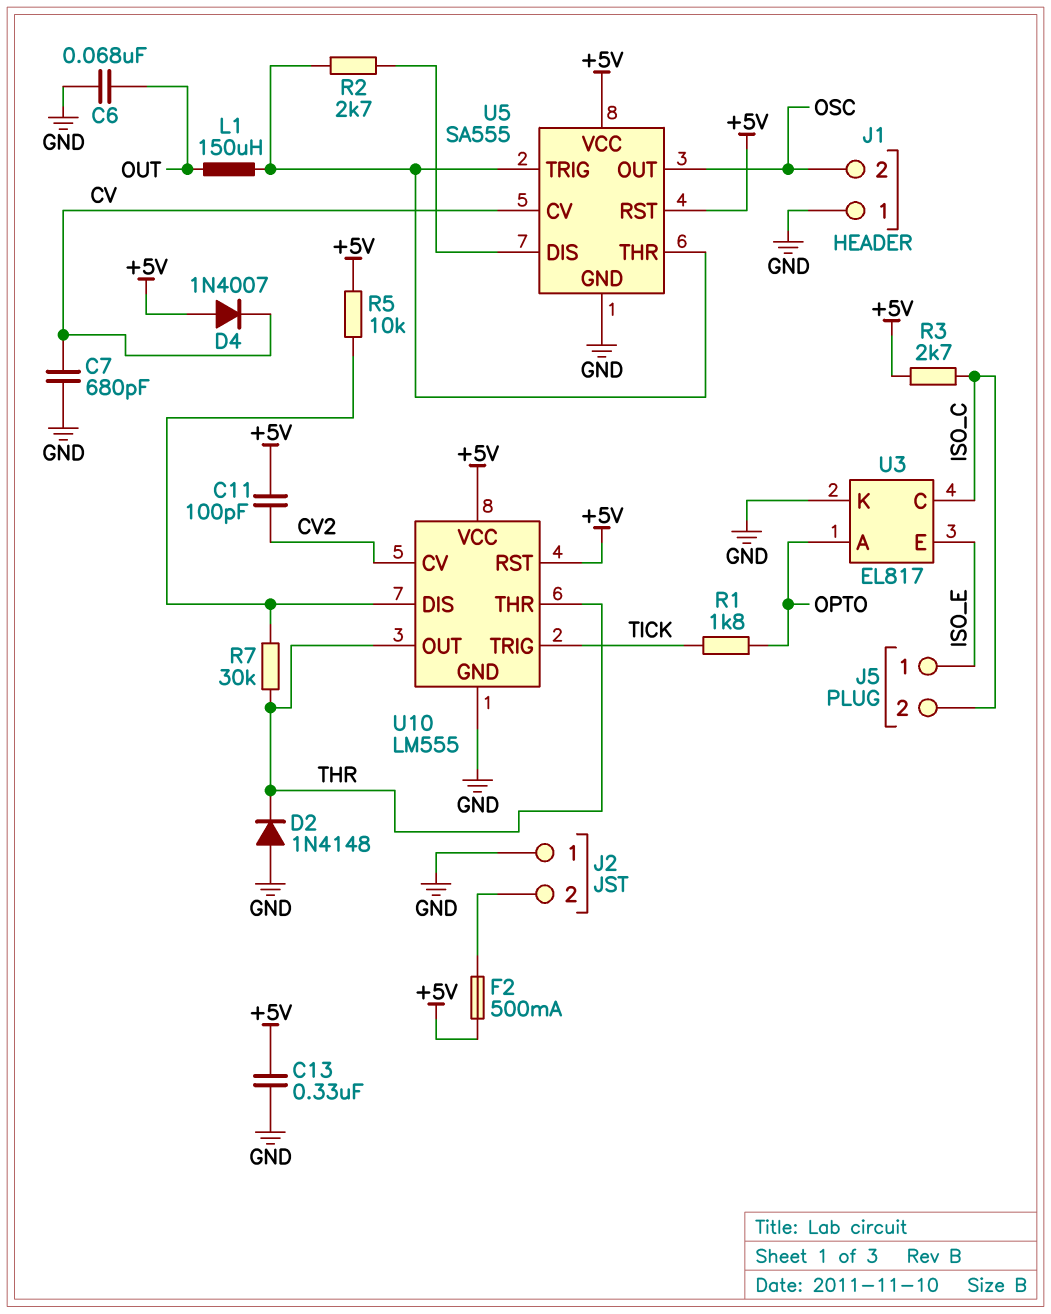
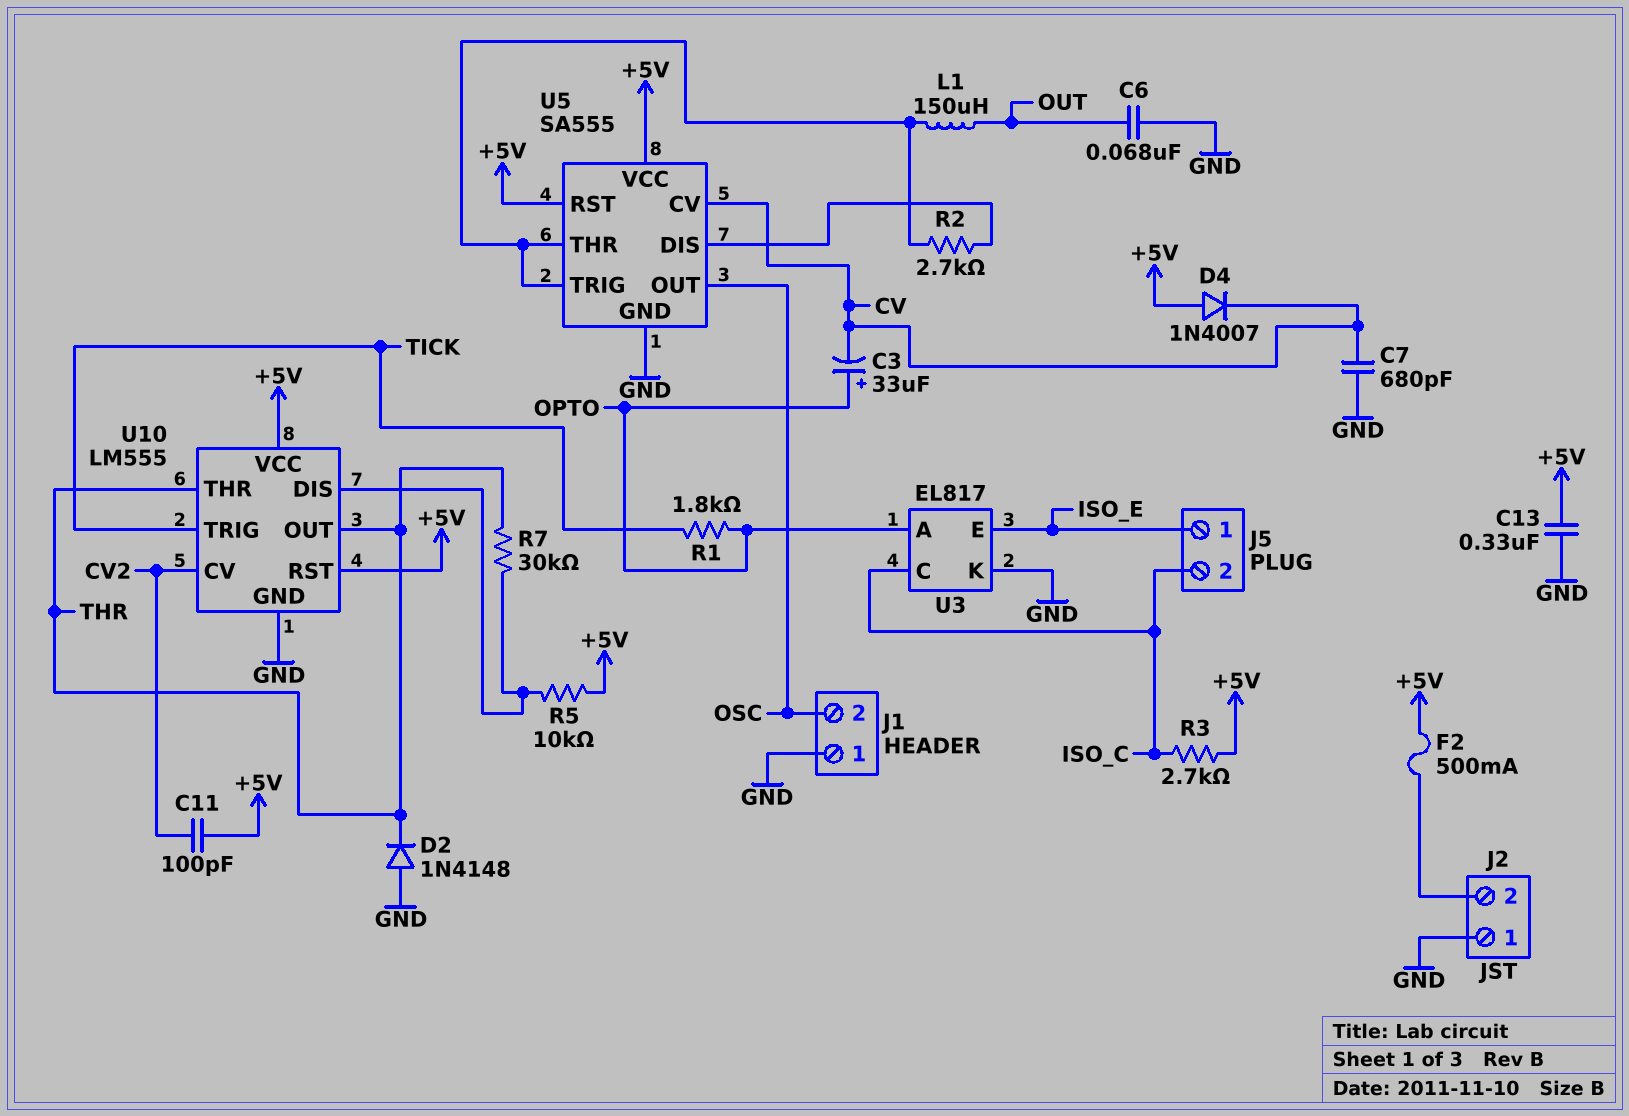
C3: none -> 33uF (plus OPTO, minus CV)

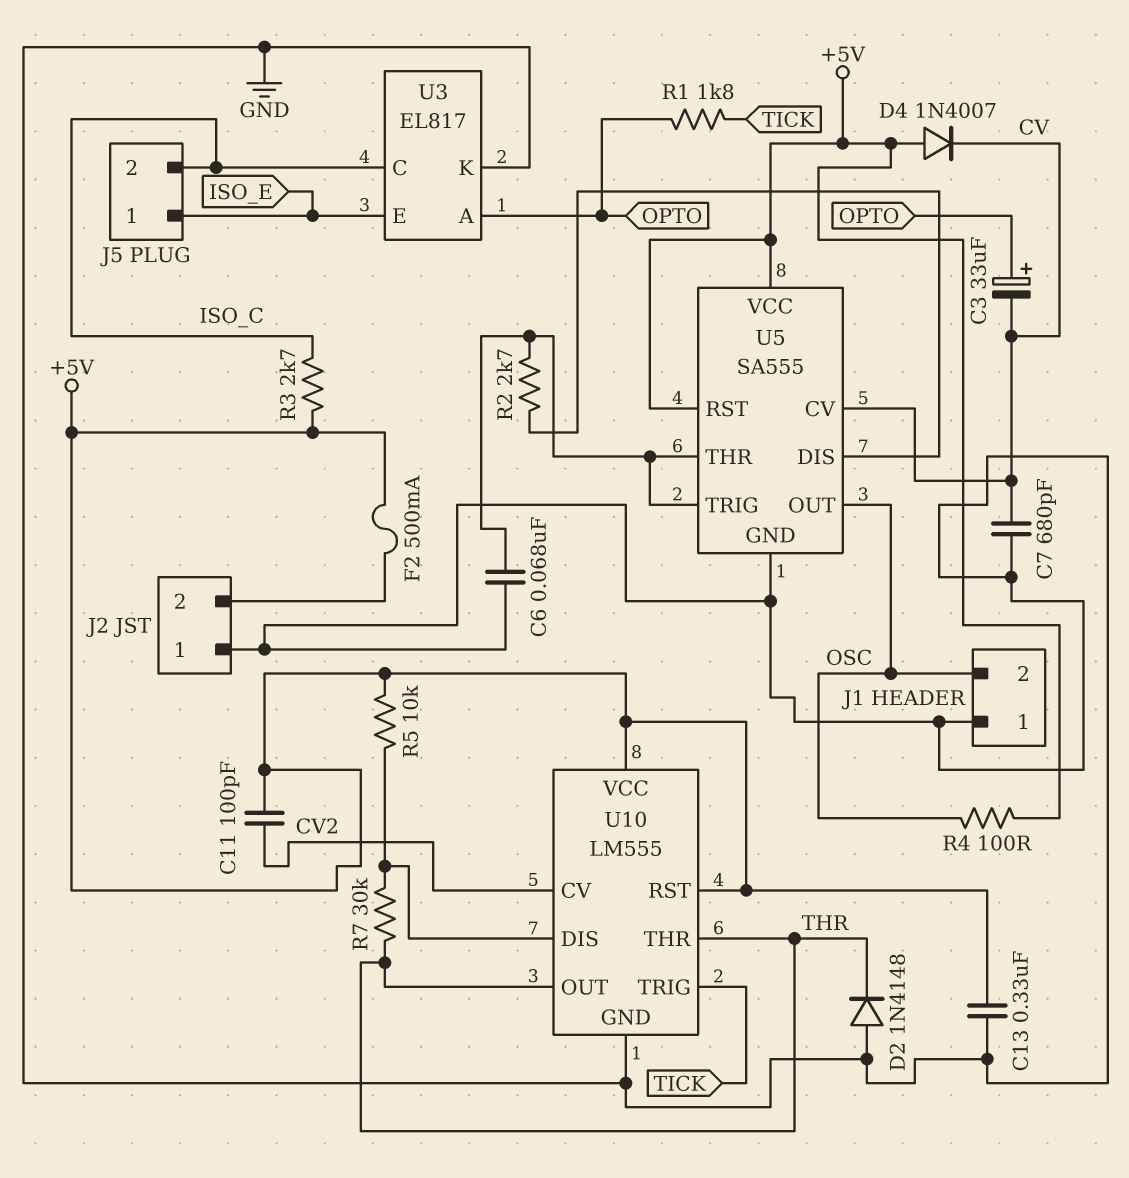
C6: 68nF (GND, OUT) -> 68nF (GND, U5/THR)
L1: 150uH (OUT, U5/THR) -> none
R4: none -> 100 (+5V, OSC)

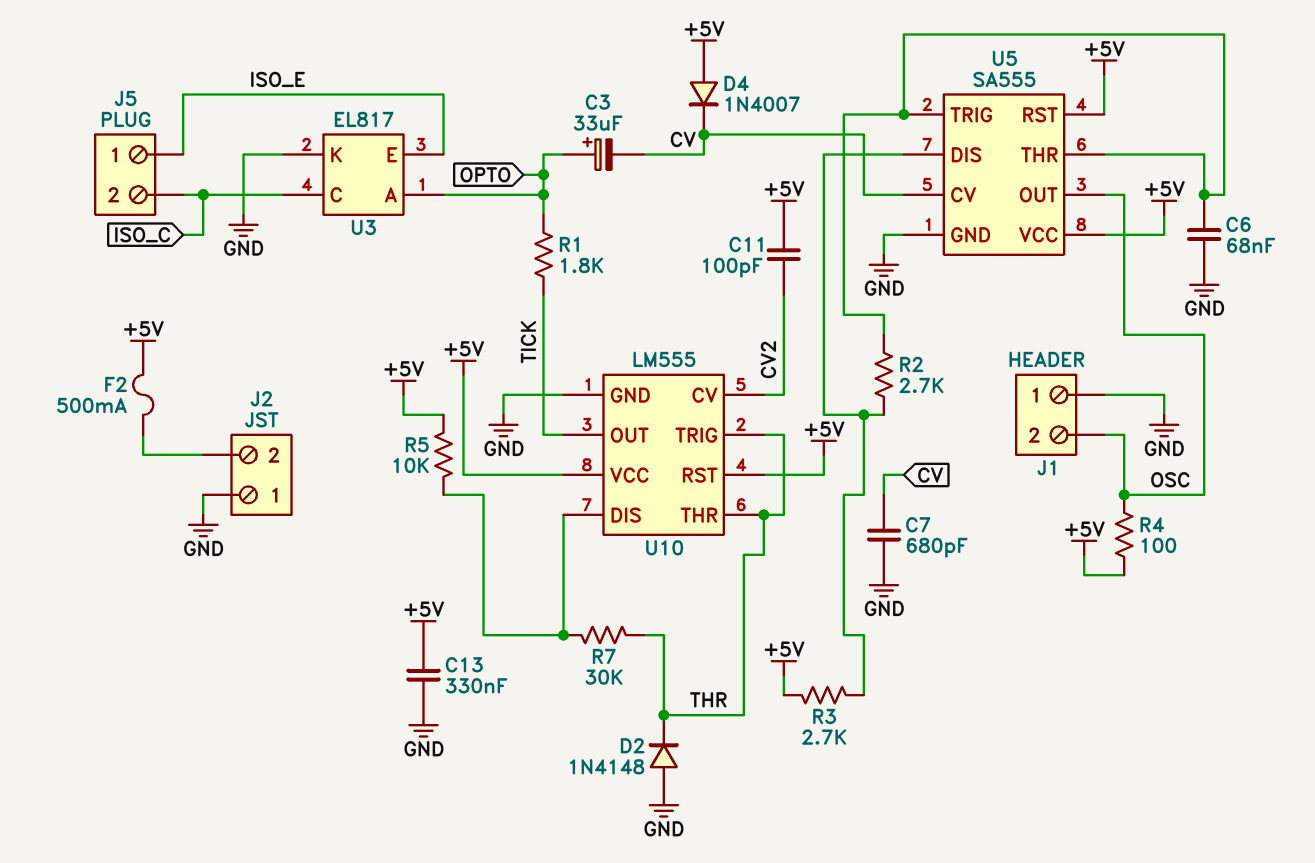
R3: 2.7k (+5V, ISO_C) -> 2.7k (+5V, U5/DIS)
U10 pin OUT: THR -> TICK
U10 pin TRIG: TICK -> THR

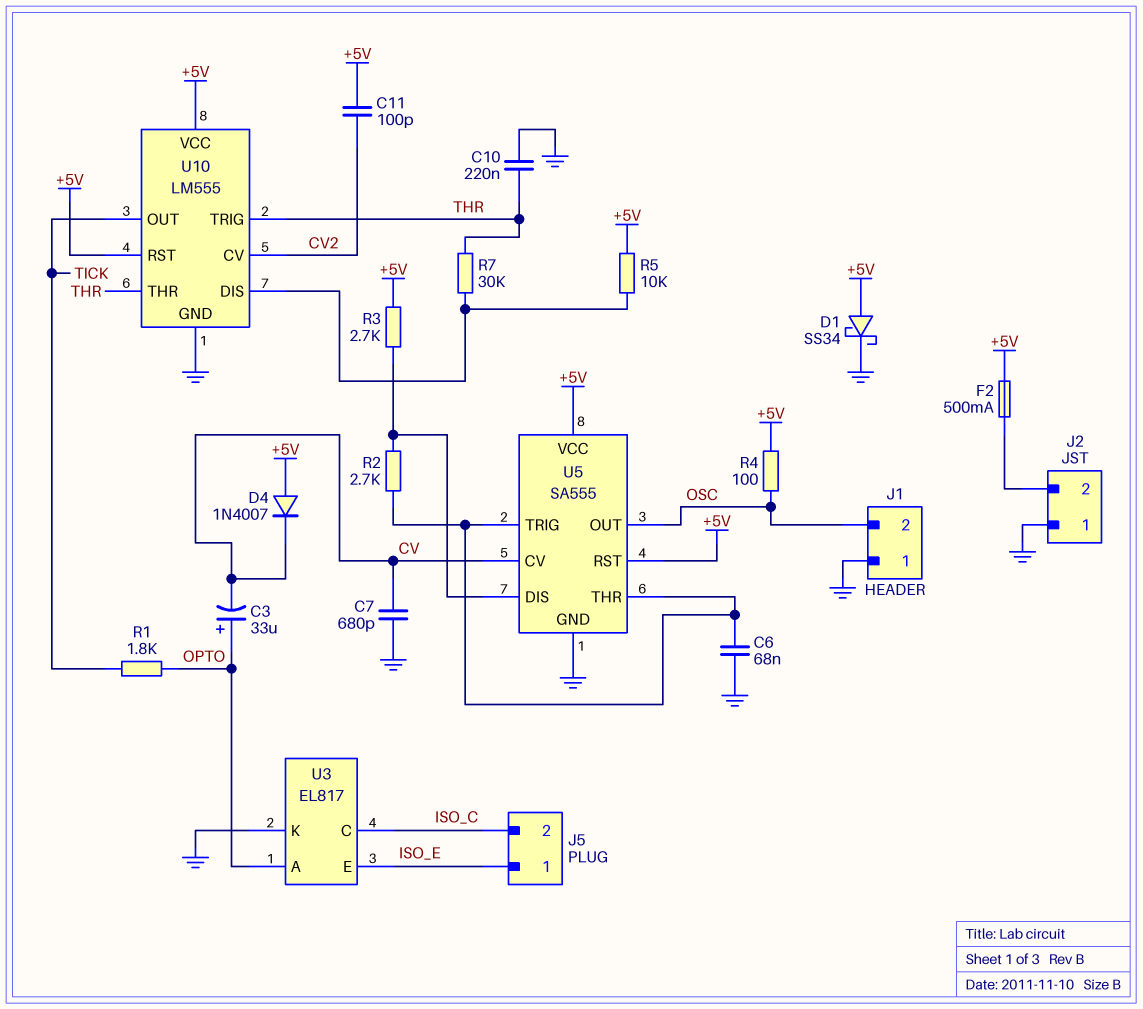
C10: none -> 220nF (GND, THR)
C13: 330nF (+5V, GND) -> none
D1: none -> schottky SS34 (A +5V, K GND)
D2: diode 1N4148 (A GND, K THR) -> none

